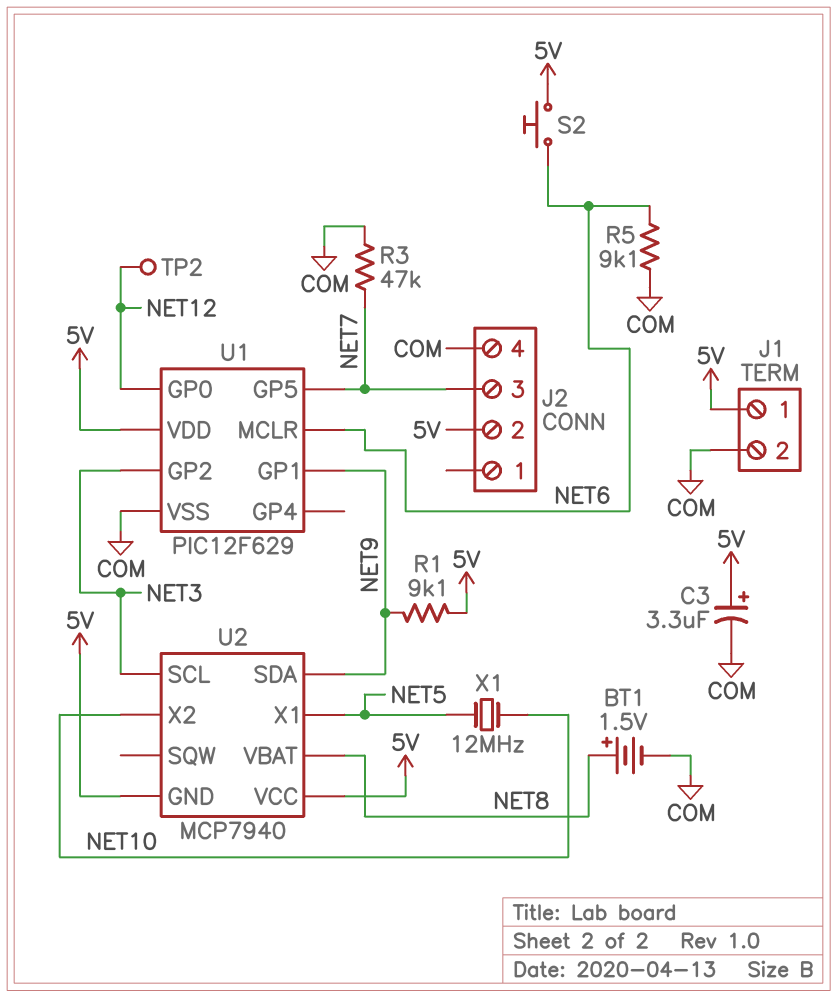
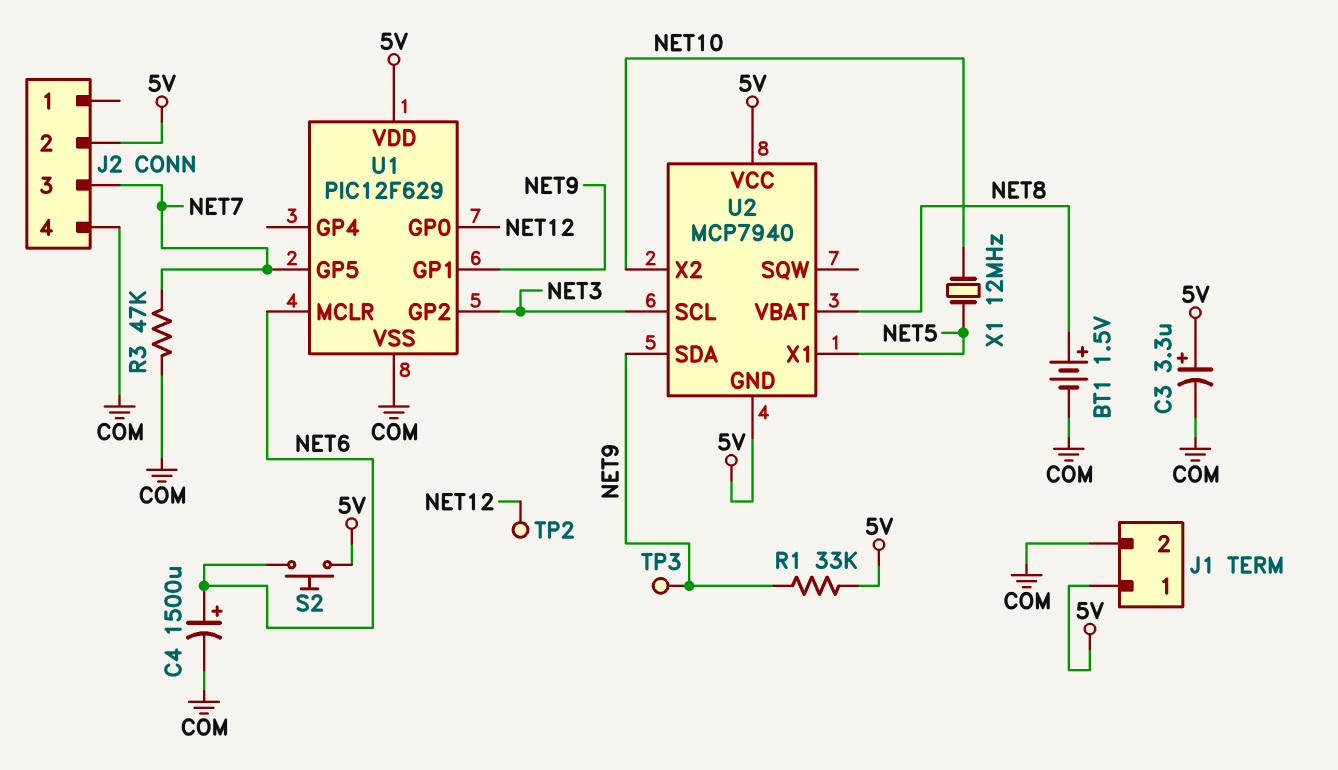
C4: none -> 1500uF (plus NET6, minus COM)
R1: 9.1k (5V, NET9) -> 33k (5V, NET9)
R5: 9.1k (COM, NET6) -> none
TP3: none -> test point (NET9)

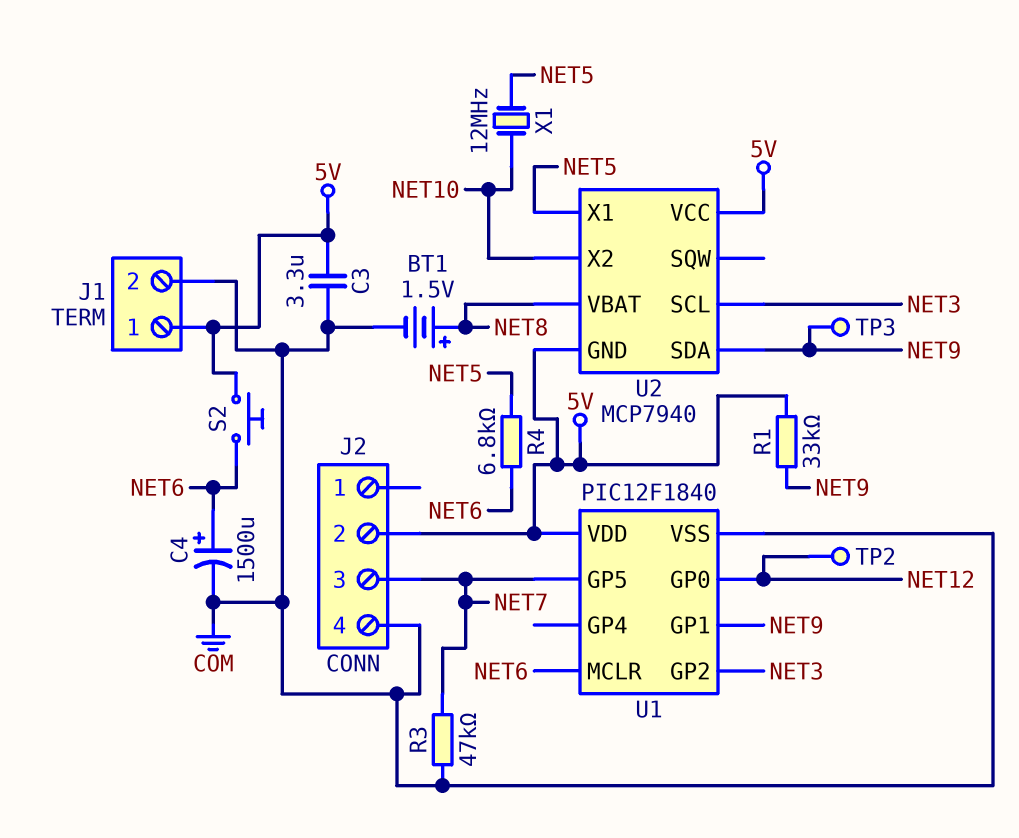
C3: 3.3uF (plus 5V, minus COM) -> 3.3uF (5V, COM)
R4: none -> 6.8k (NET5, NET6)
U1: PIC12F629 -> PIC12F1840

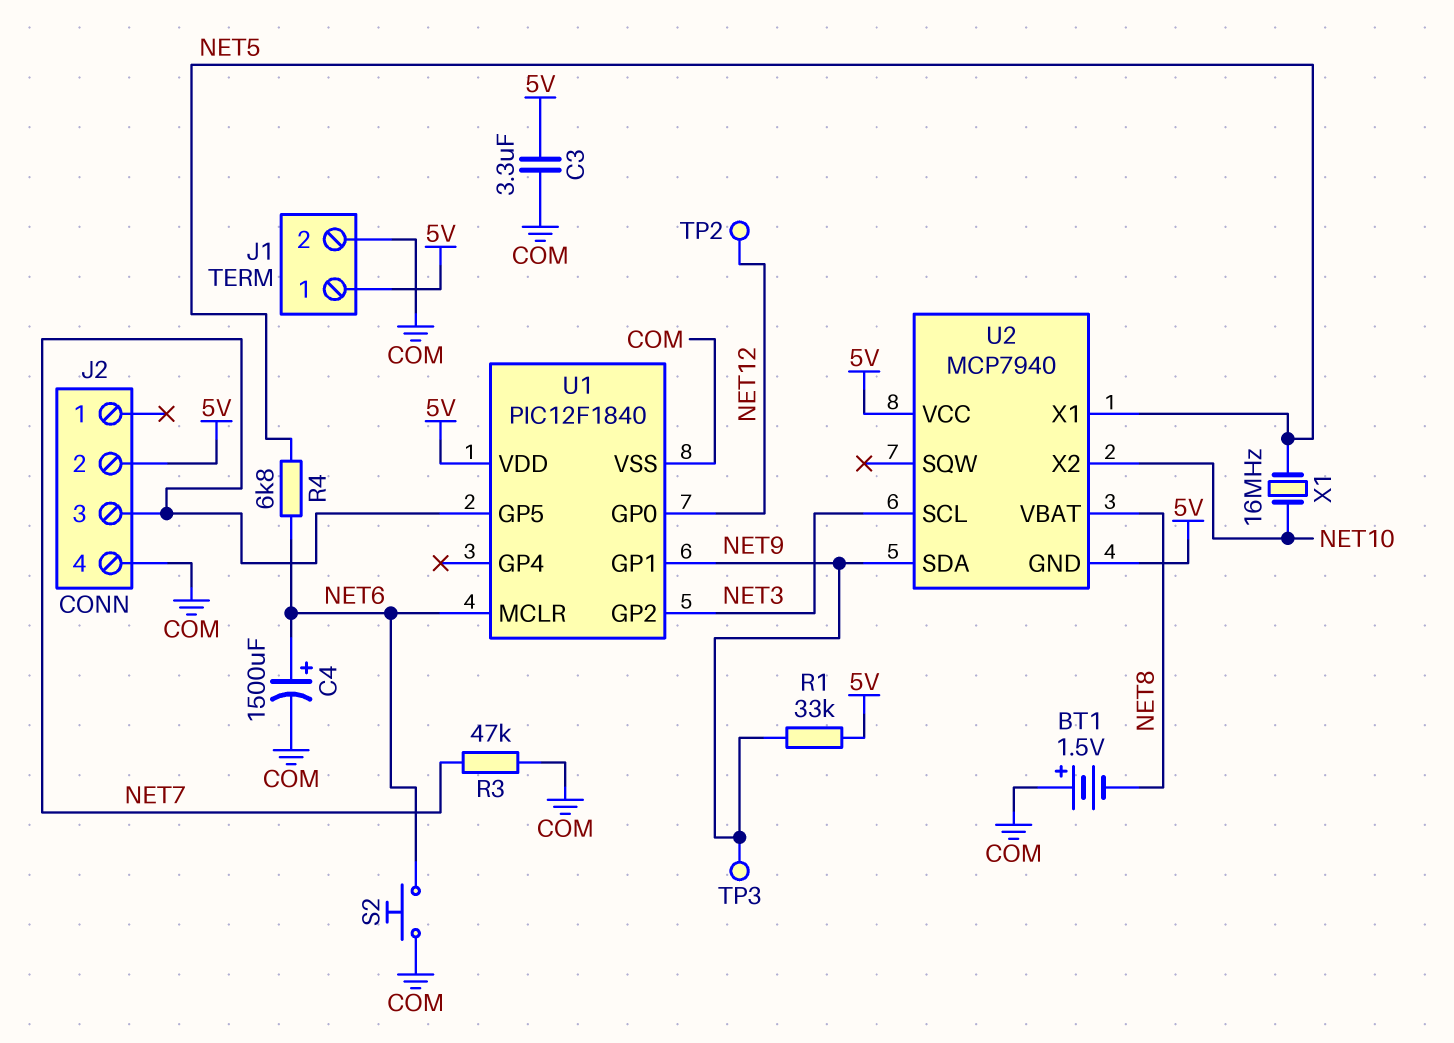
BT1: 1.5V (plus NET8, minus COM) -> 1.5V (plus COM, minus NET8)
S2: button (5V, NET6) -> button (COM, NET6)
X1: 12MHz (NET5, NET10) -> 16MHz (NET5, NET10)

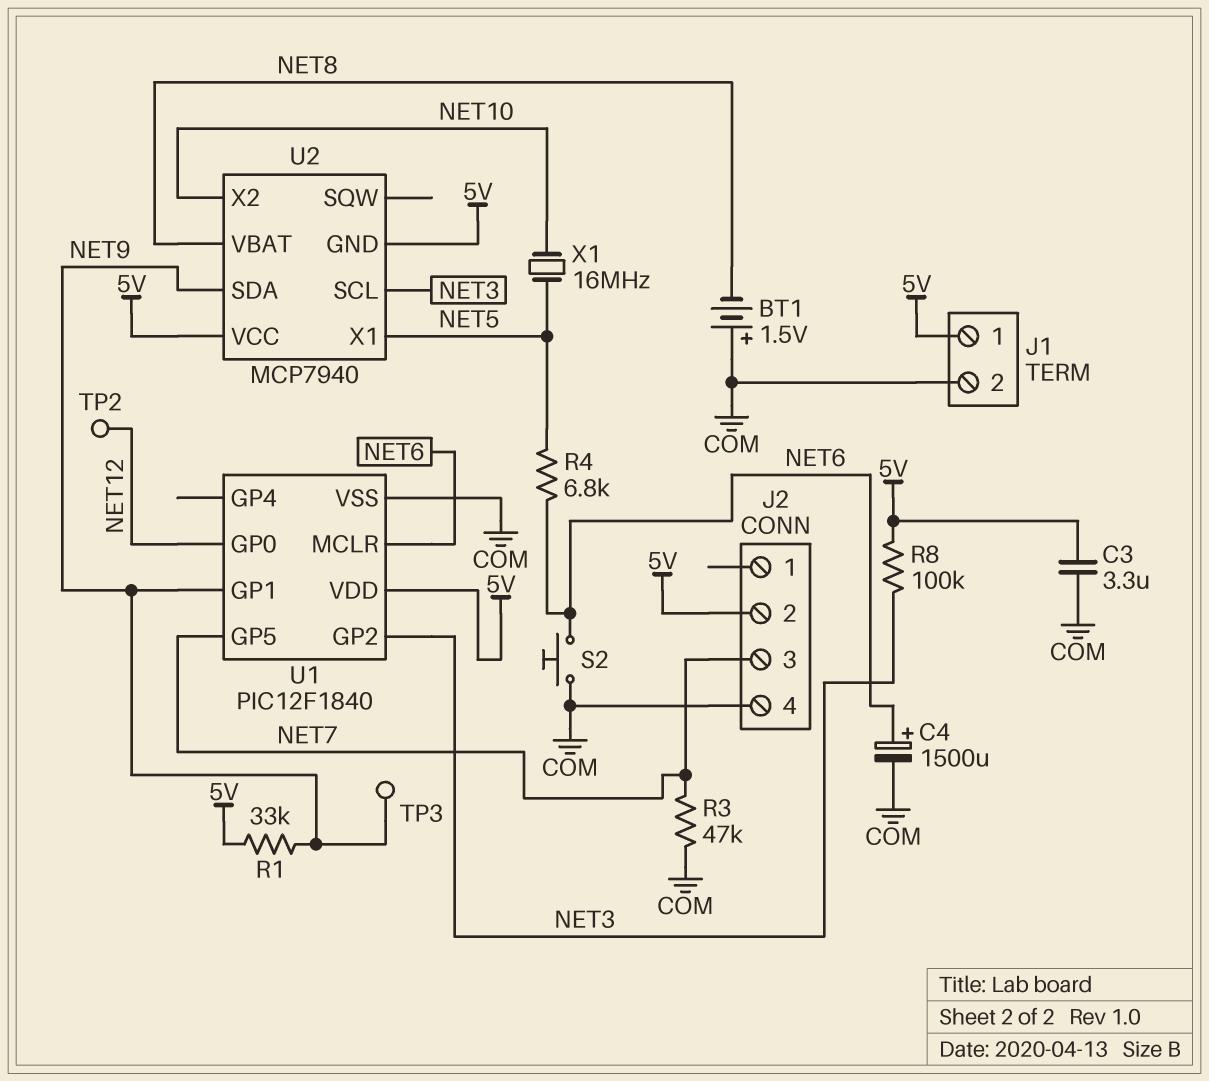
R8: none -> 100k (5V, NET3)

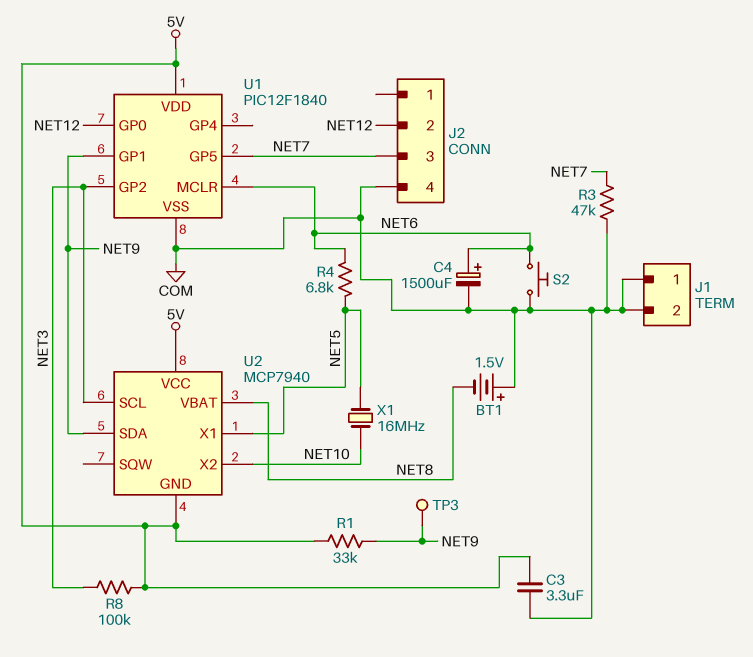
J1 pin 1: 5V -> COM
J2 pin 2: 5V -> NET12
TP2: test point (NET12) -> none

